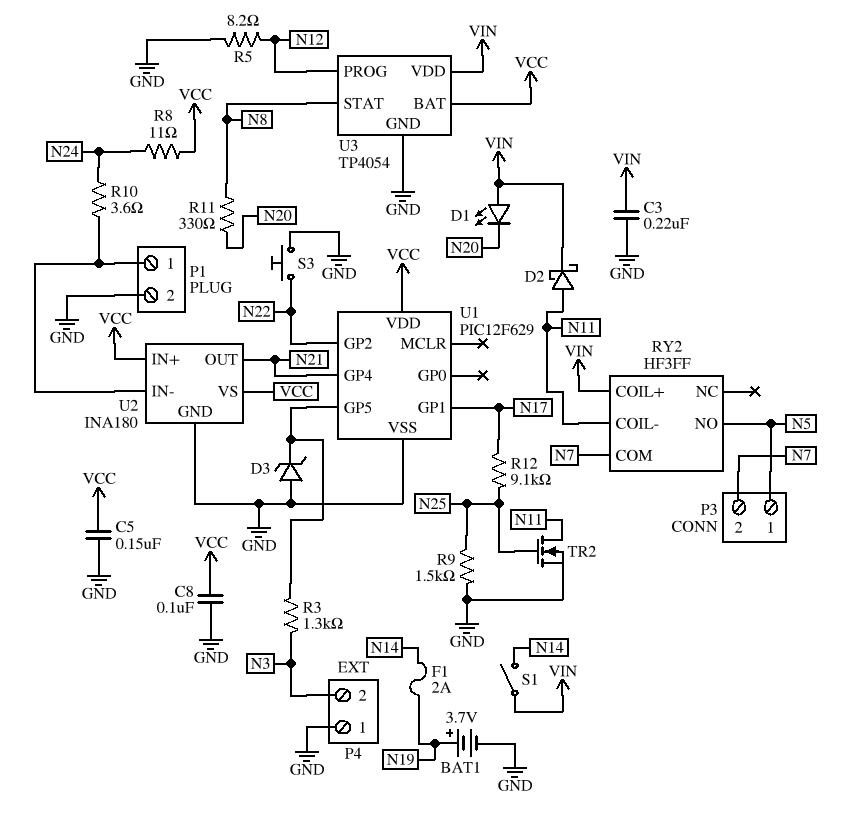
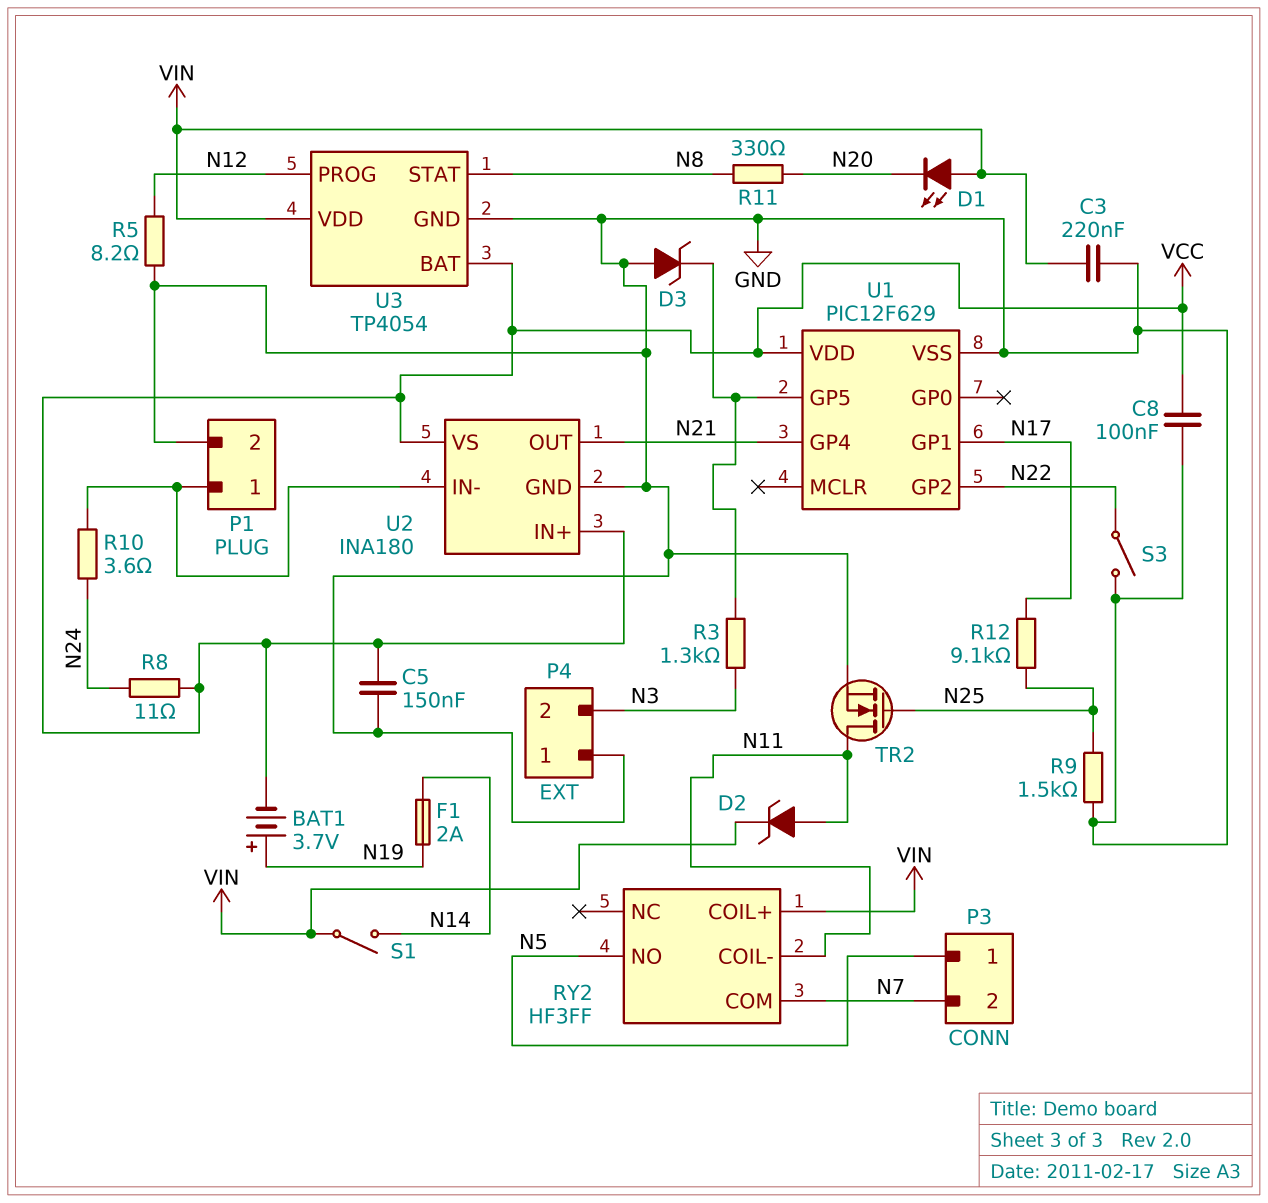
BAT1: 3.7V (plus N19, minus GND) -> 3.7V (plus N19, minus VCC)
D2: schottky (A N11, K VIN) -> zener (A N11, K VIN)
S3: button (GND, N22) -> switch (GND, N22)

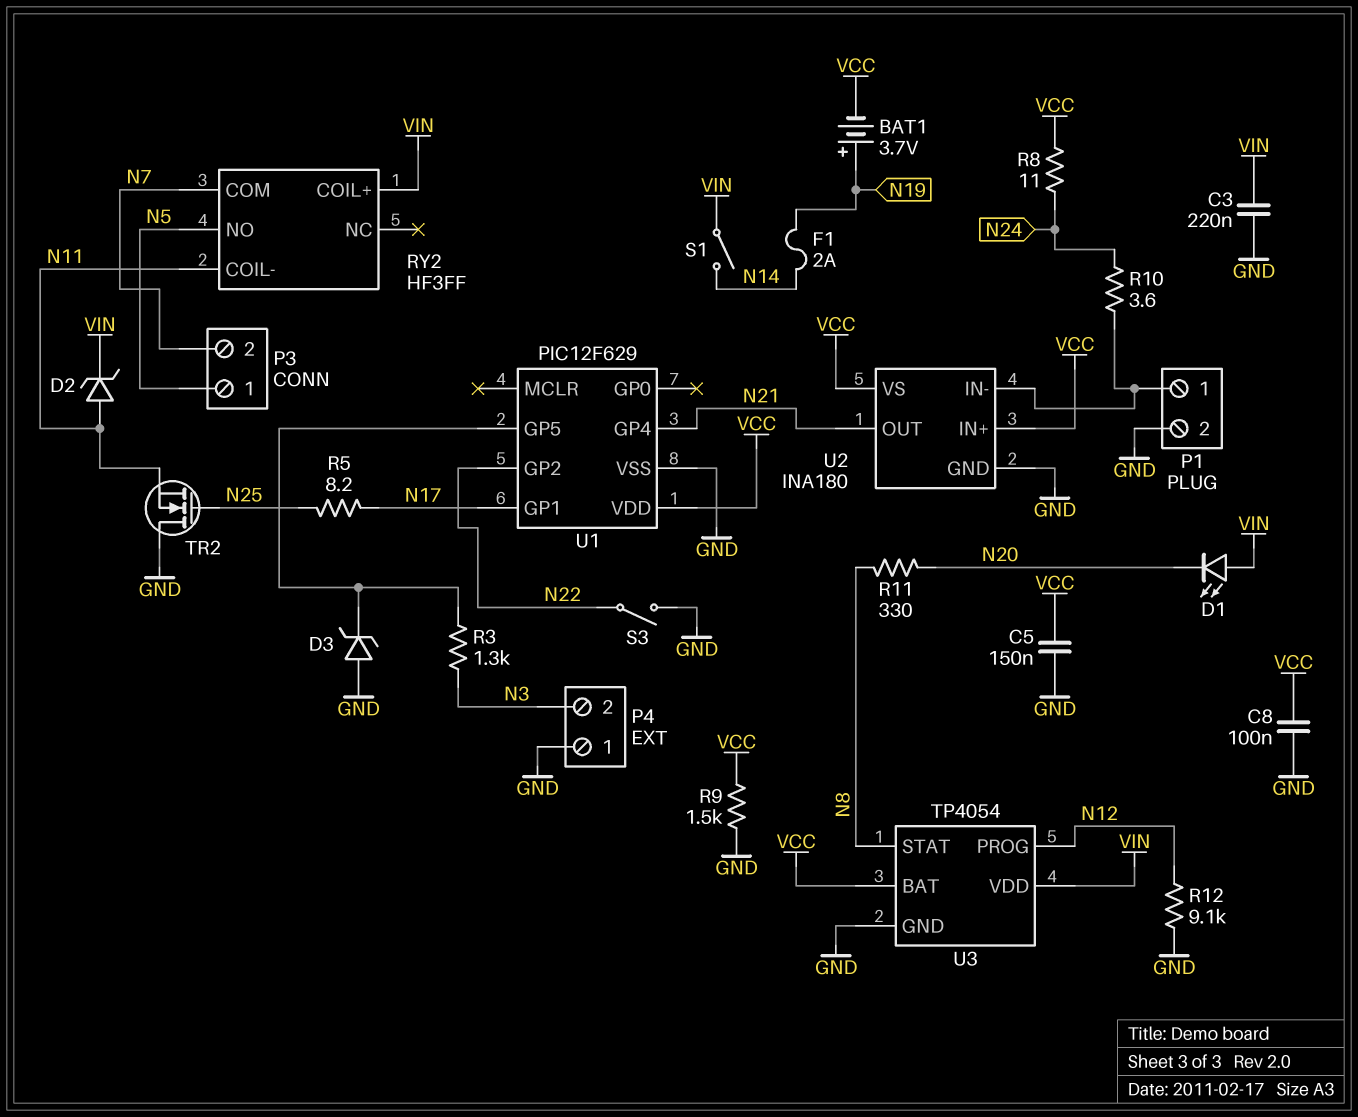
R5: 8.2 (GND, N12) -> 8.2 (N17, N25)
R9: 1.5k (GND, N25) -> 1.5k (GND, VCC)
R12: 9.1k (N17, N25) -> 9.1k (GND, N12)
TR2: NMOS (G N25, D N11, S GND) -> NMOS (G N25, D GND, S N11)

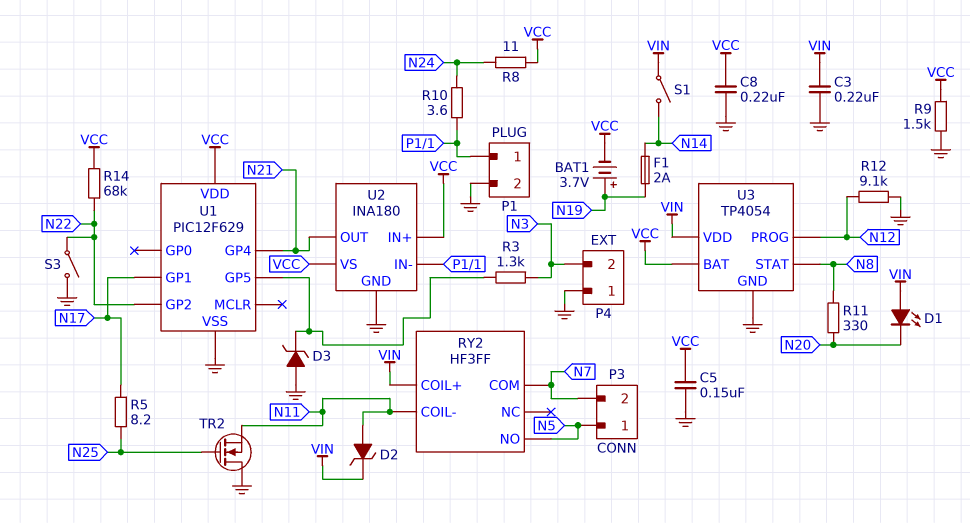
C8: 100nF (GND, VCC) -> 220nF (GND, VCC)
R14: none -> 68k (N22, VCC)

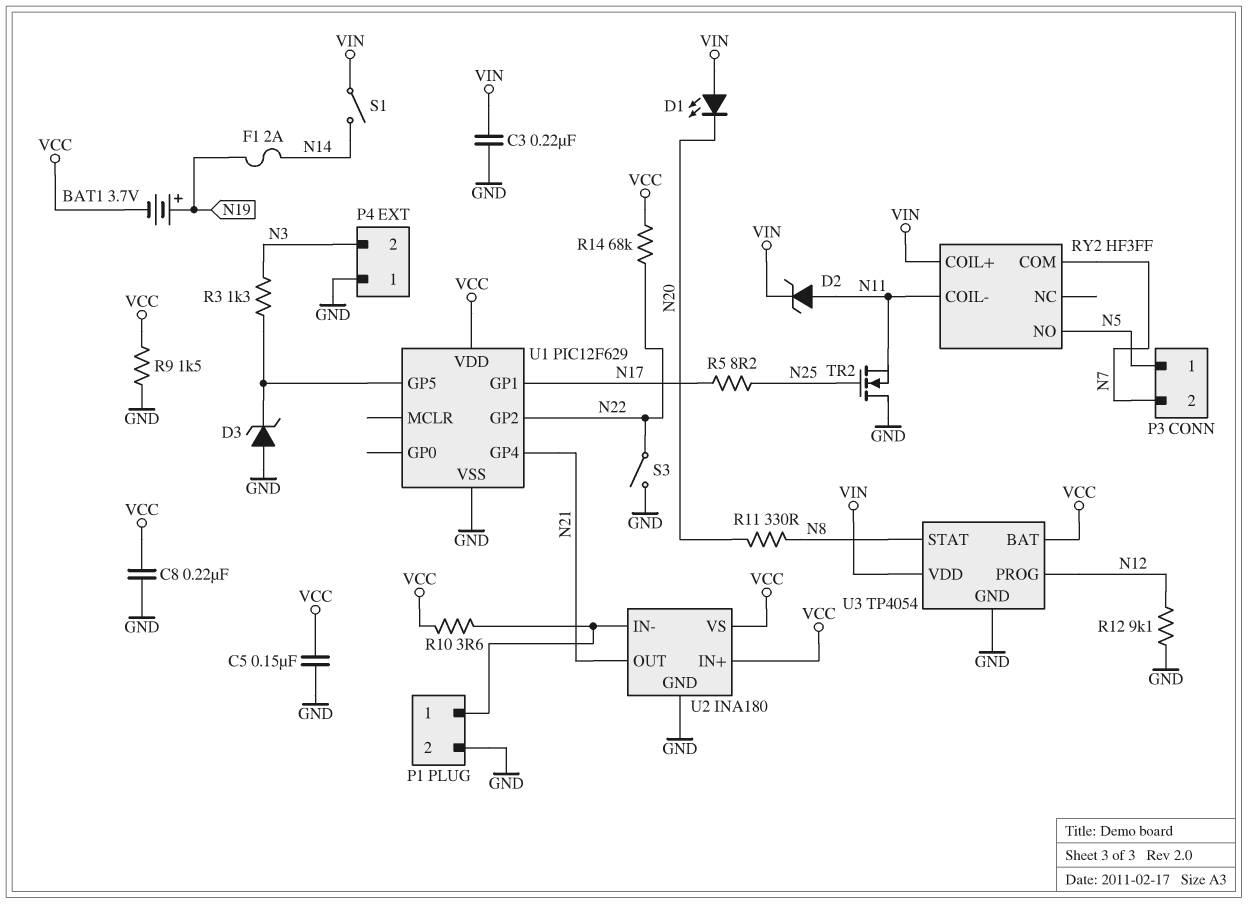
R8: 11 (N24, VCC) -> none
R10: 3.6 (N24, P1/1) -> 3.6 (P1/1, VCC)

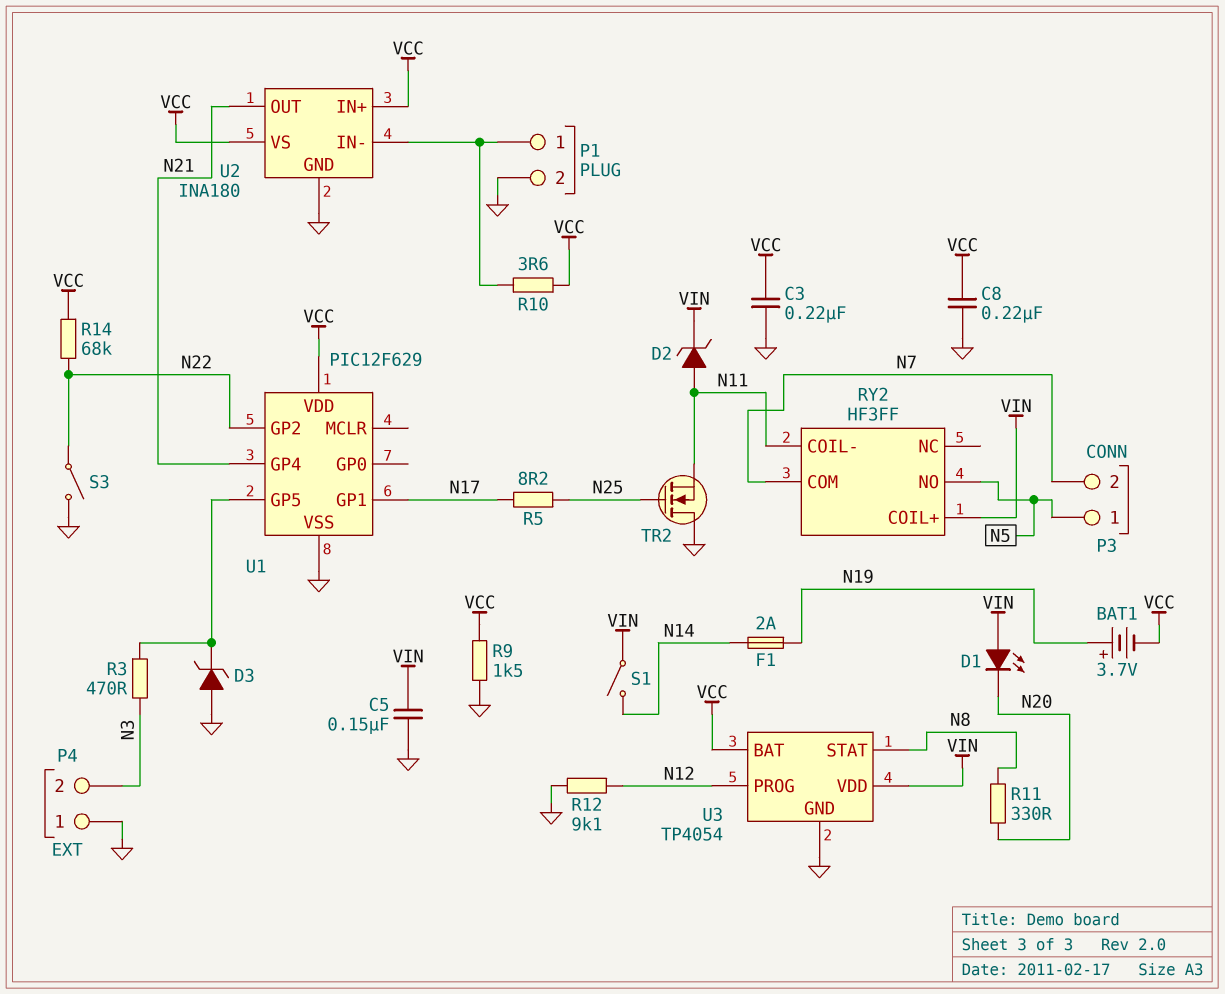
C3: 220nF (GND, VIN) -> 220nF (GND, VCC)
C5: 150nF (GND, VCC) -> 150nF (GND, VIN)
R3: 1.3k (N3, U1/GP5) -> 470 (N3, U1/GP5)

